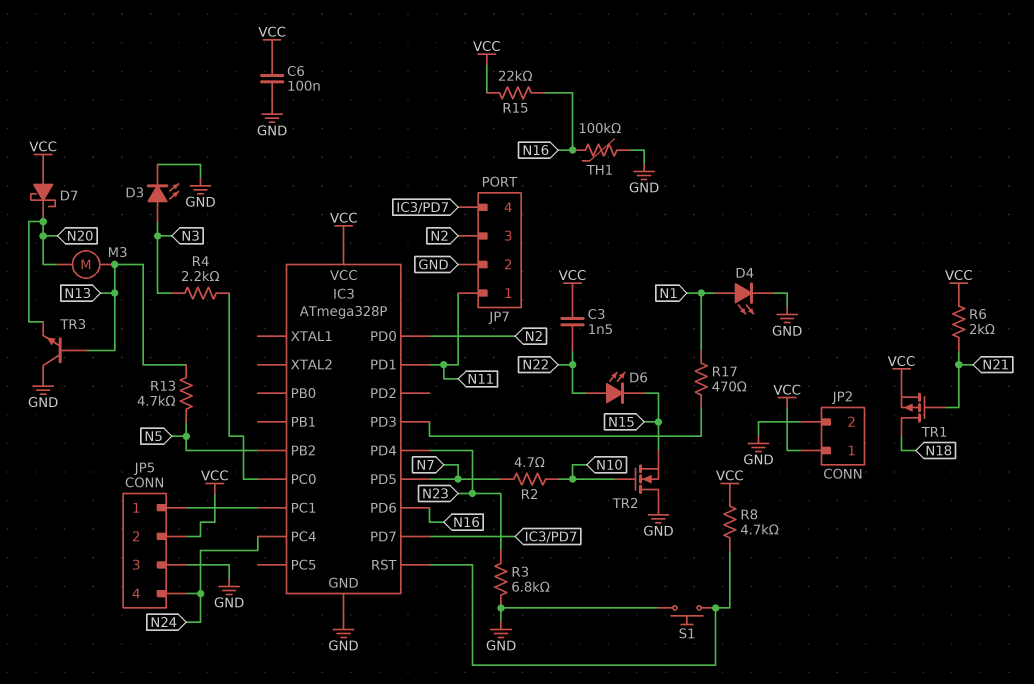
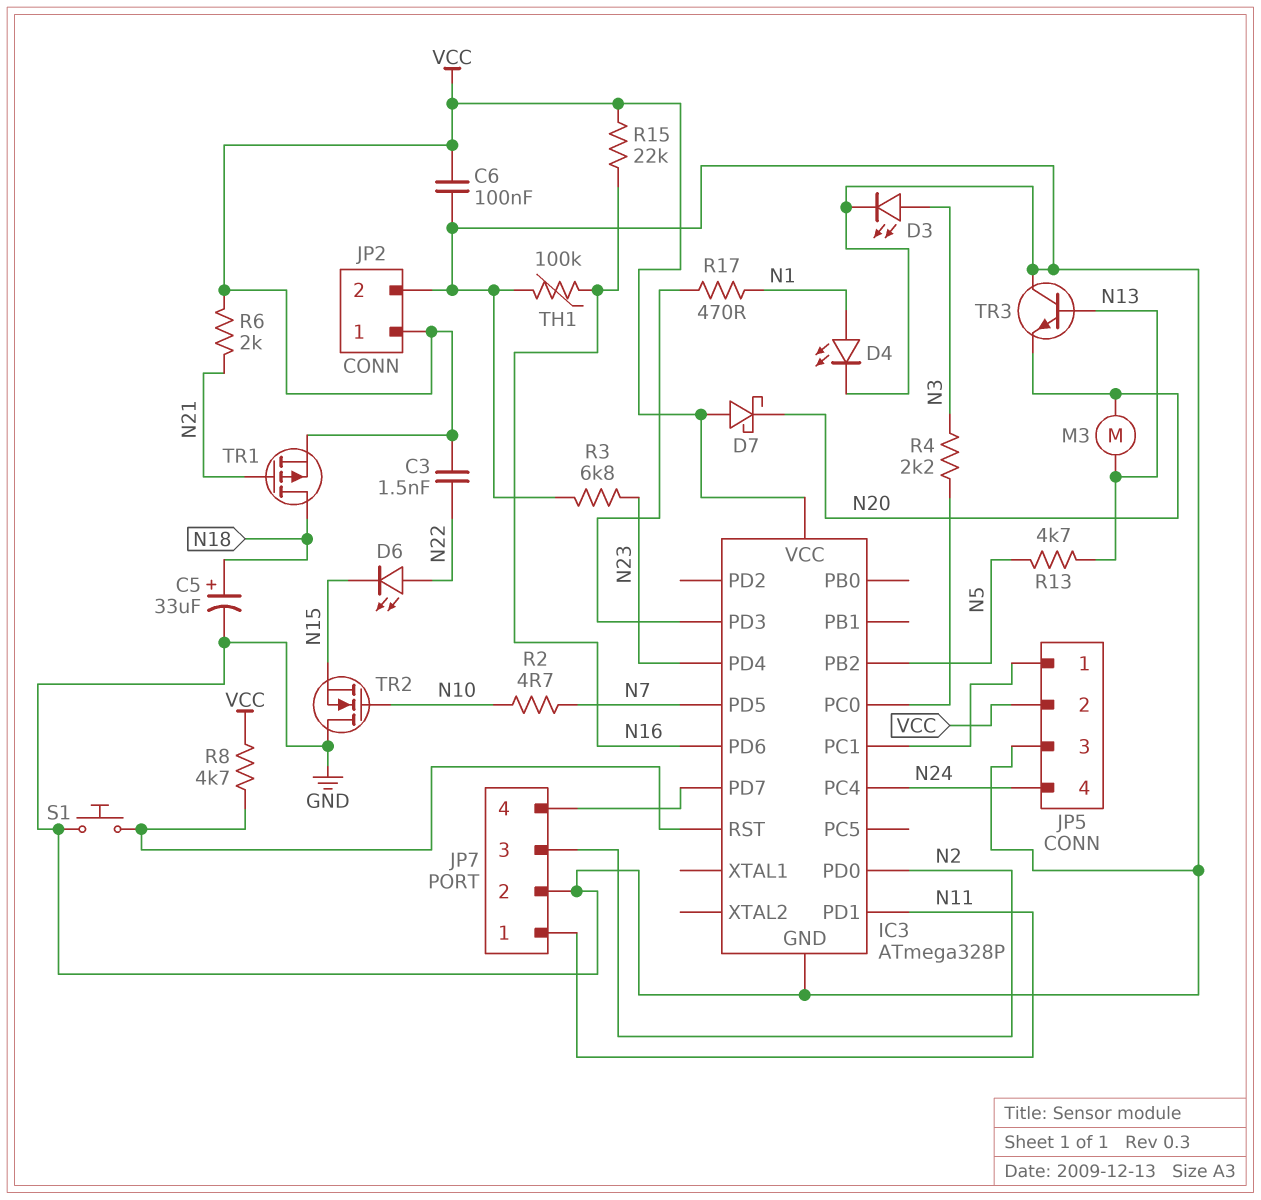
C5: none -> 33uF (plus N18, minus GND)

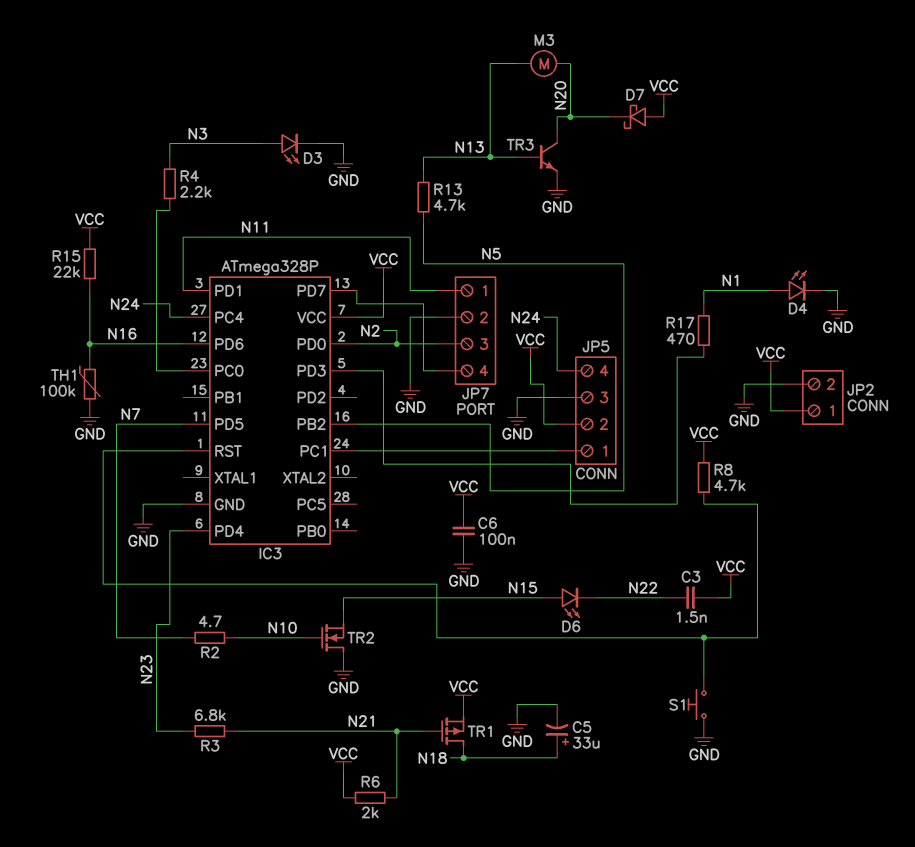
D6: LED (A N22, K N15) -> LED (A N15, K N22)
R3: 6.8k (GND, N23) -> 6.8k (N21, N23)
TR3: NPN (B N13, C GND, E N20) -> NPN (B N13, C N20, E GND)

